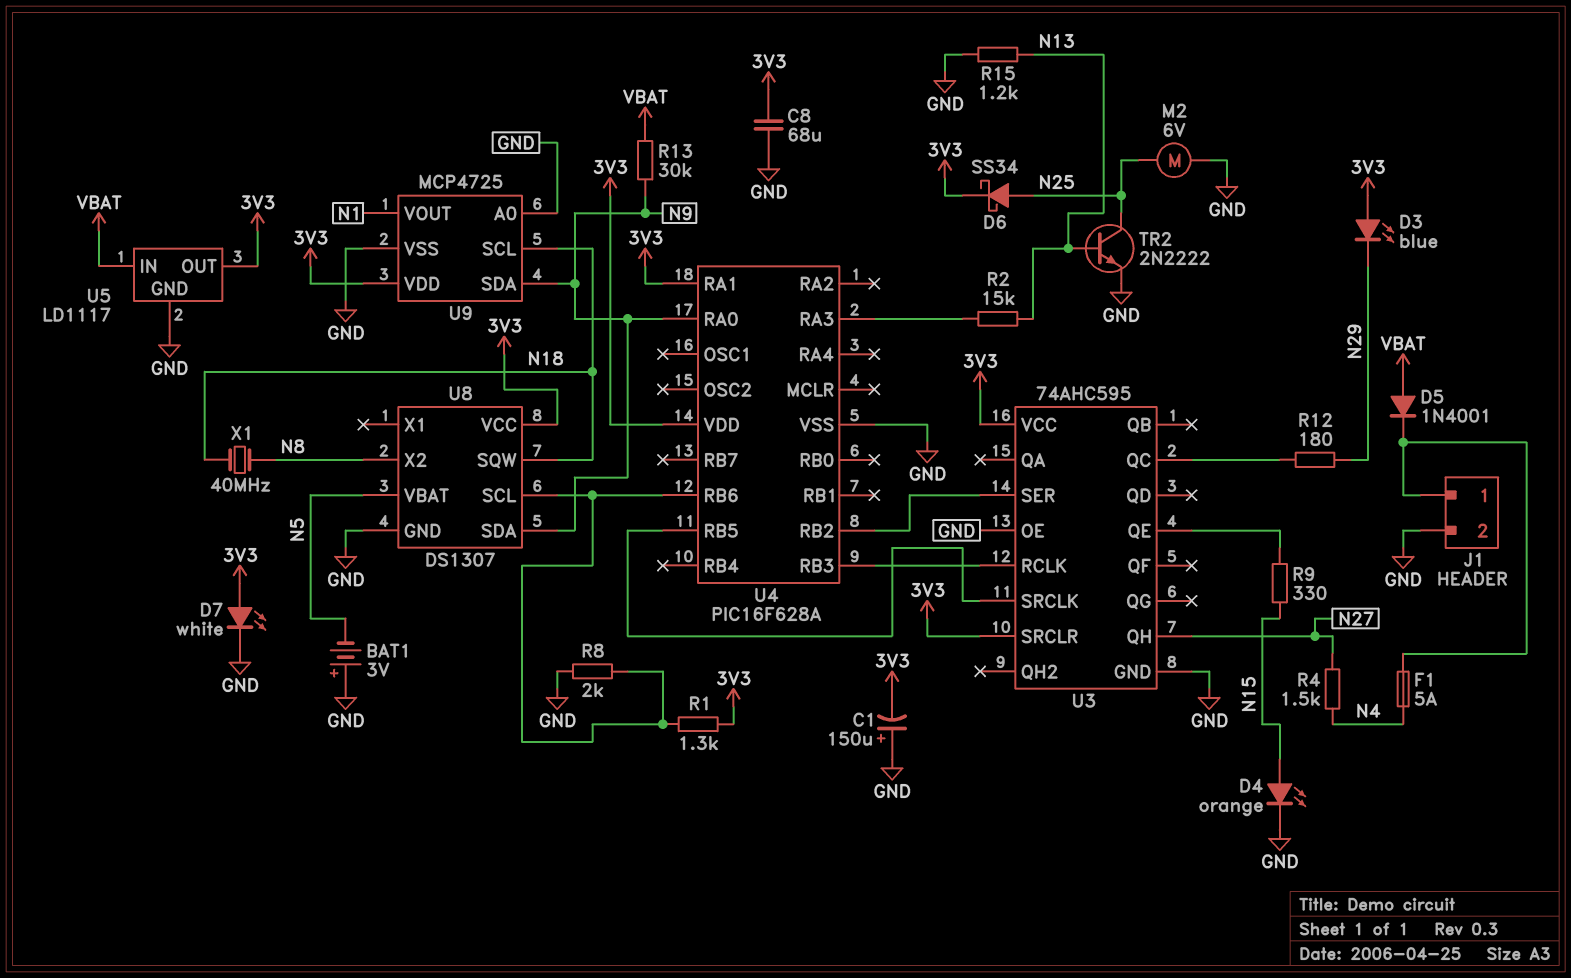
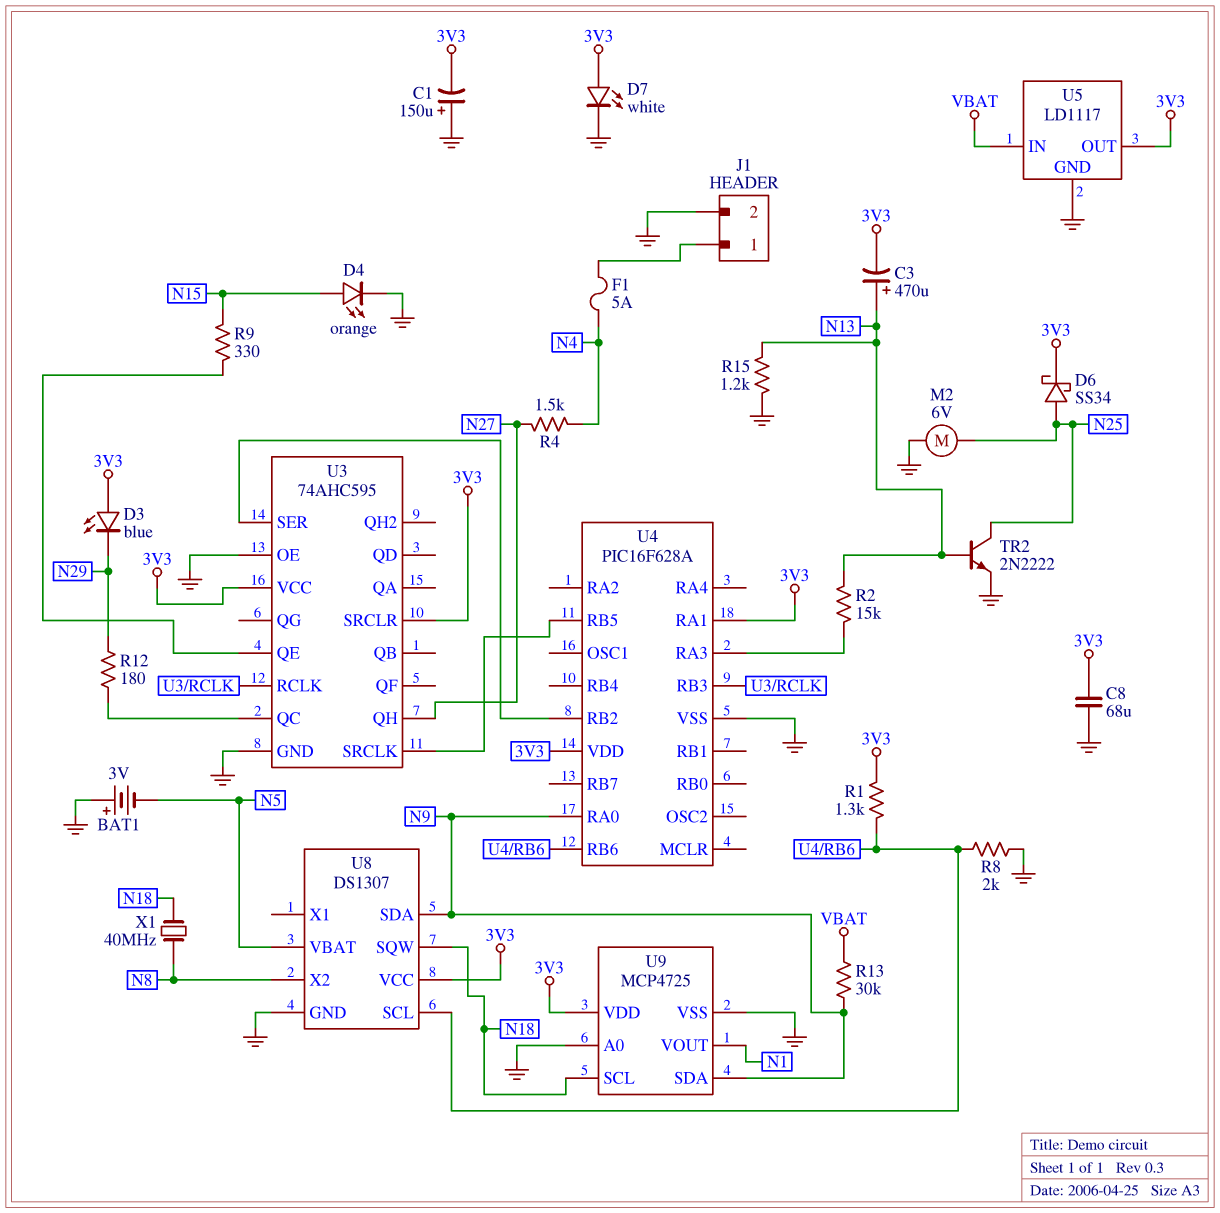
C3: none -> 470uF (plus N13, minus 3V3)
D5: diode 1N4001 (A VBAT, K J1/1) -> none

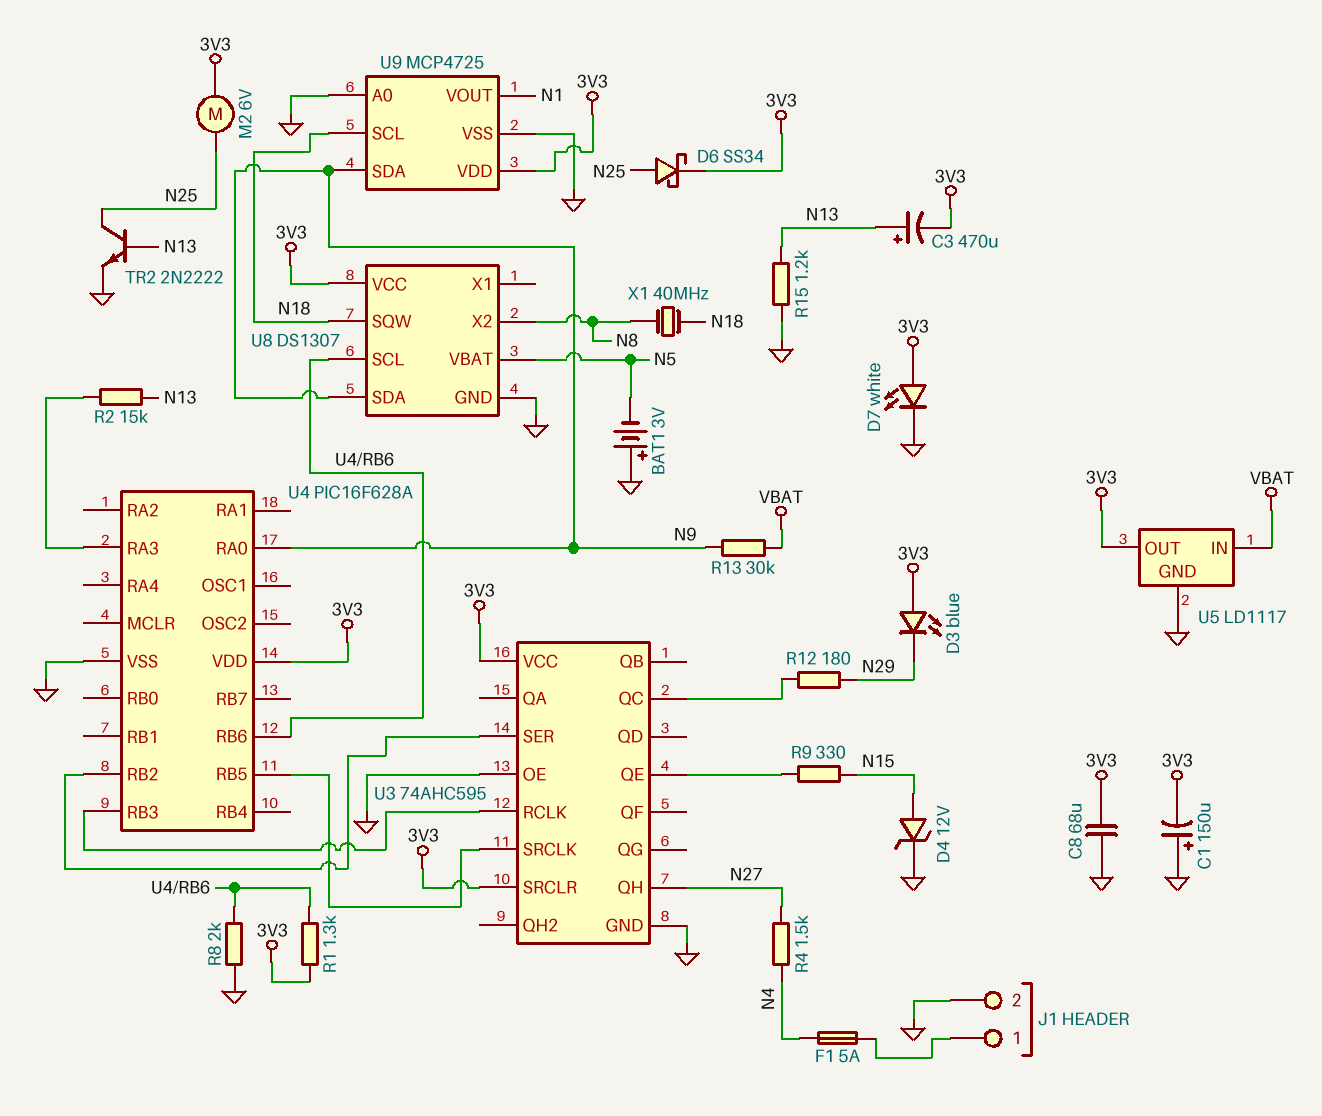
D4: LED orange (A N15, K GND) -> zener 12V (A N15, K GND)
M2: motor 6V (GND, N25) -> motor 6V (3V3, N25)
U4 pin RA1: 3V3 -> none

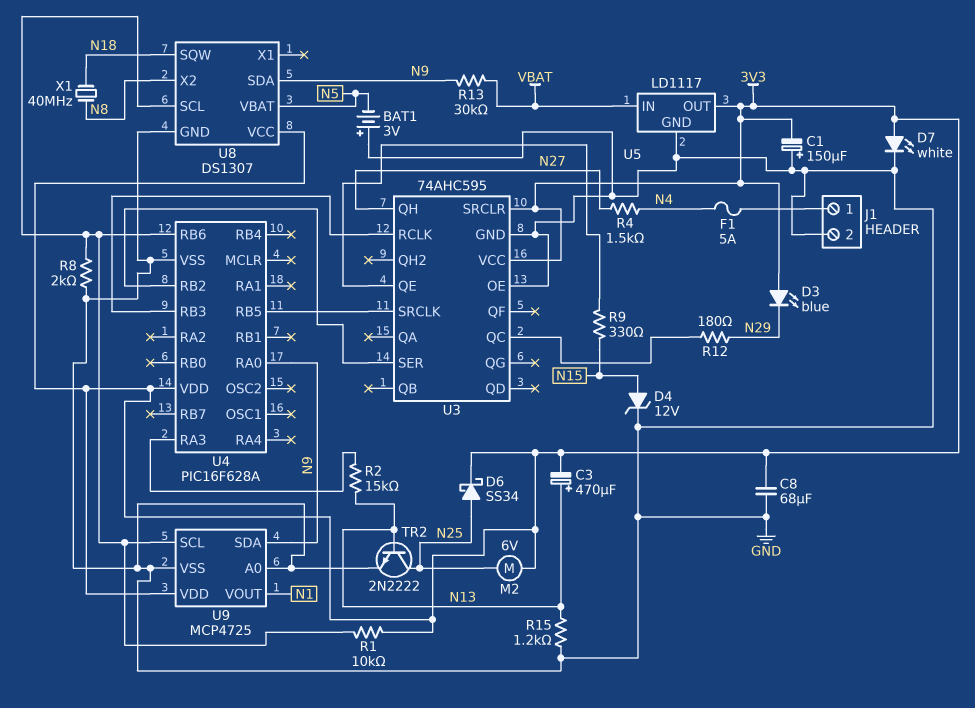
R1: 1.3k (3V3, U4/RB6) -> 10k (3V3, U4/RB6)
U9 pin SCL: N18 -> U4/RB6

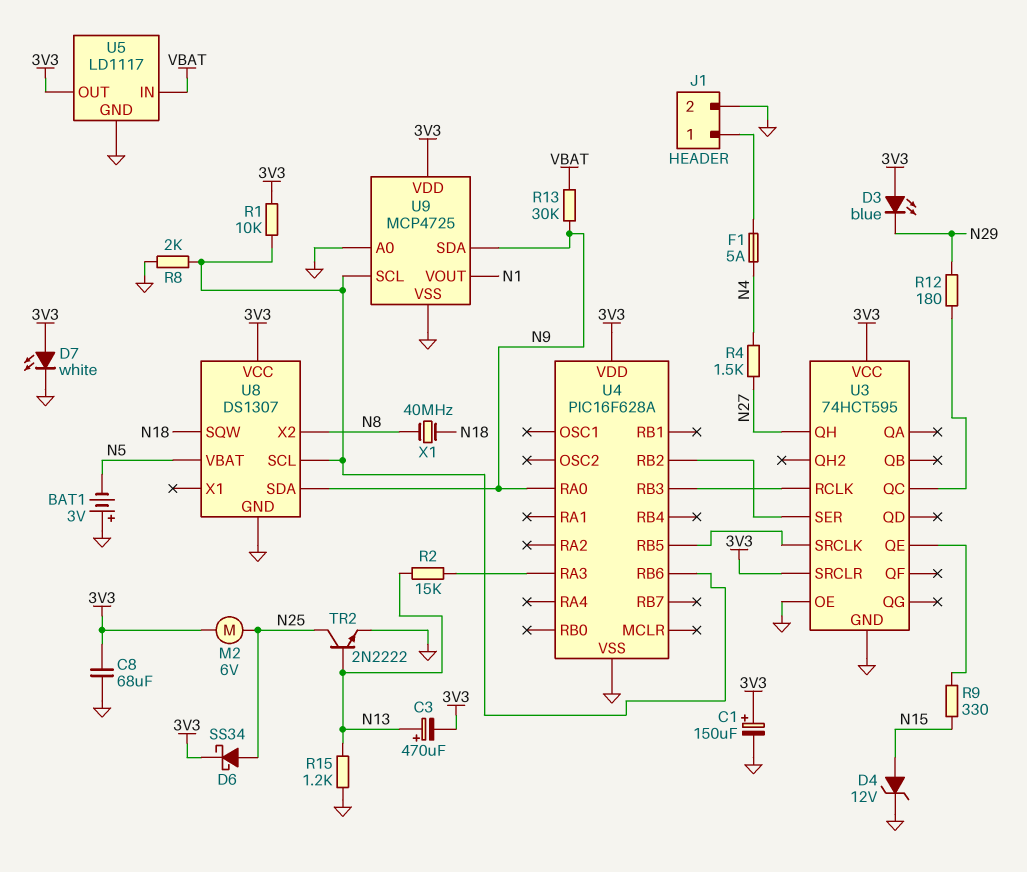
C1: 150uF (plus GND, minus 3V3) -> 150uF (plus 3V3, minus GND)
U3: 74AHC595 -> 74HCT595

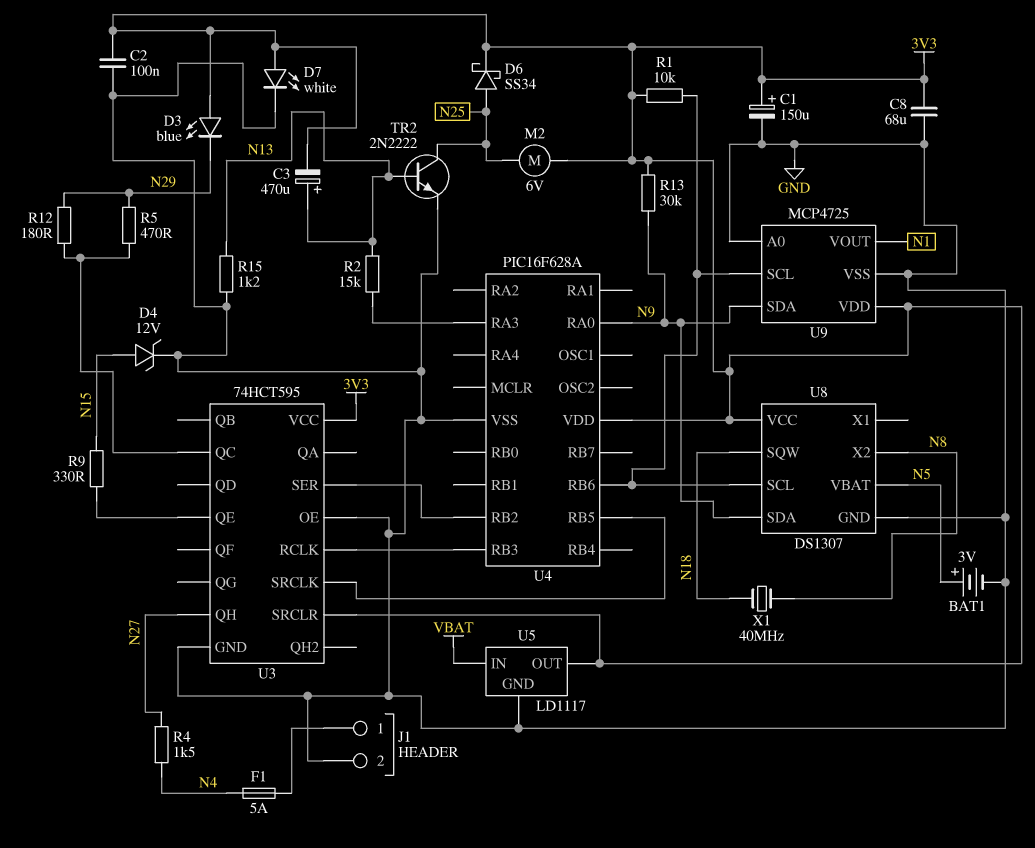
BAT1: 3V (plus GND, minus N5) -> 3V (plus N5, minus GND)
C2: none -> 100nF (3V3, GND)
R5: none -> 470 (N29, U3/QC)
R8: 2k (GND, U4/RB6) -> none
R13: 30k (N9, VBAT) -> 30k (3V3, N9)

